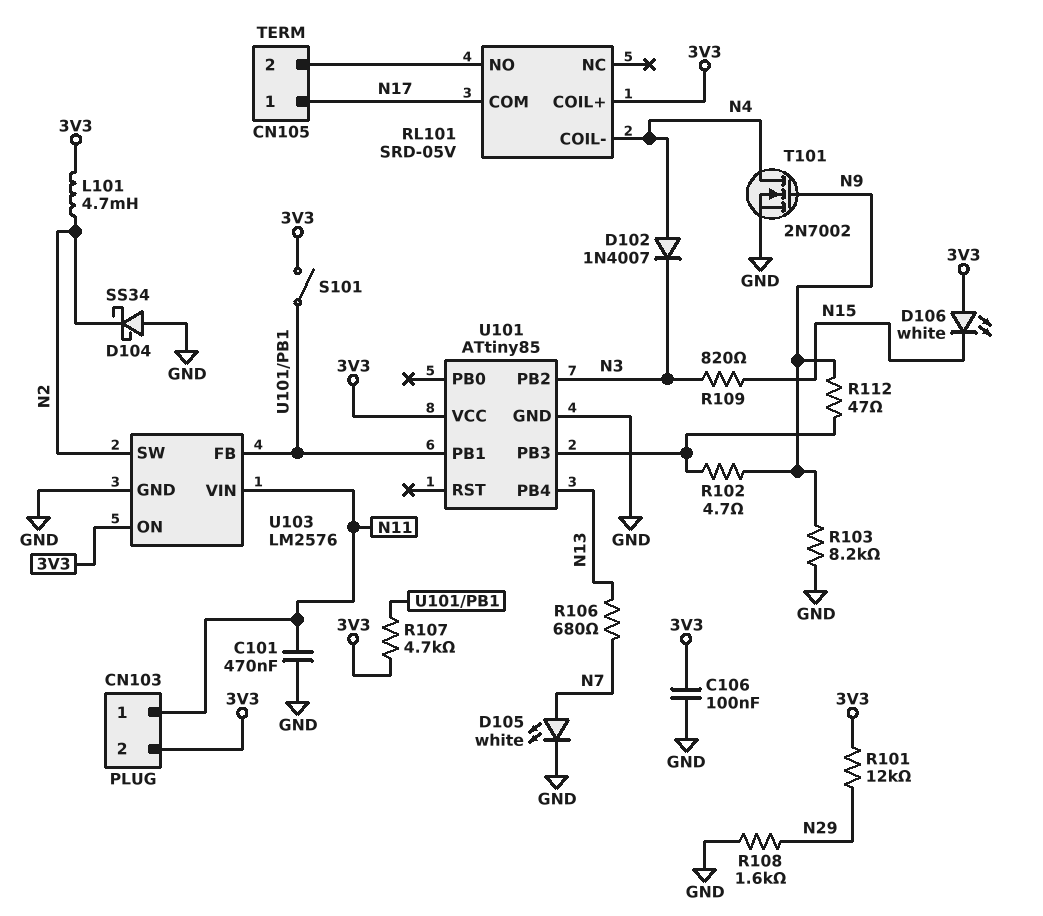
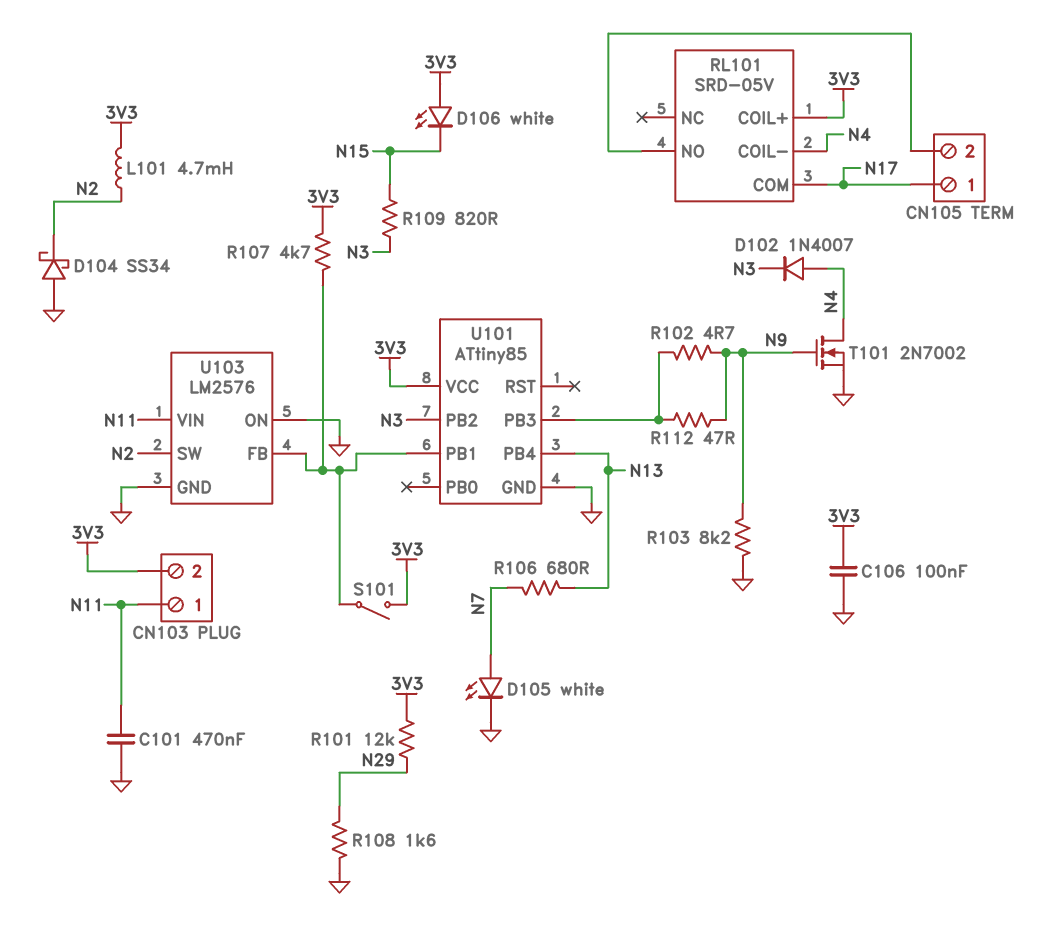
U103 pin ON: 3V3 -> GND

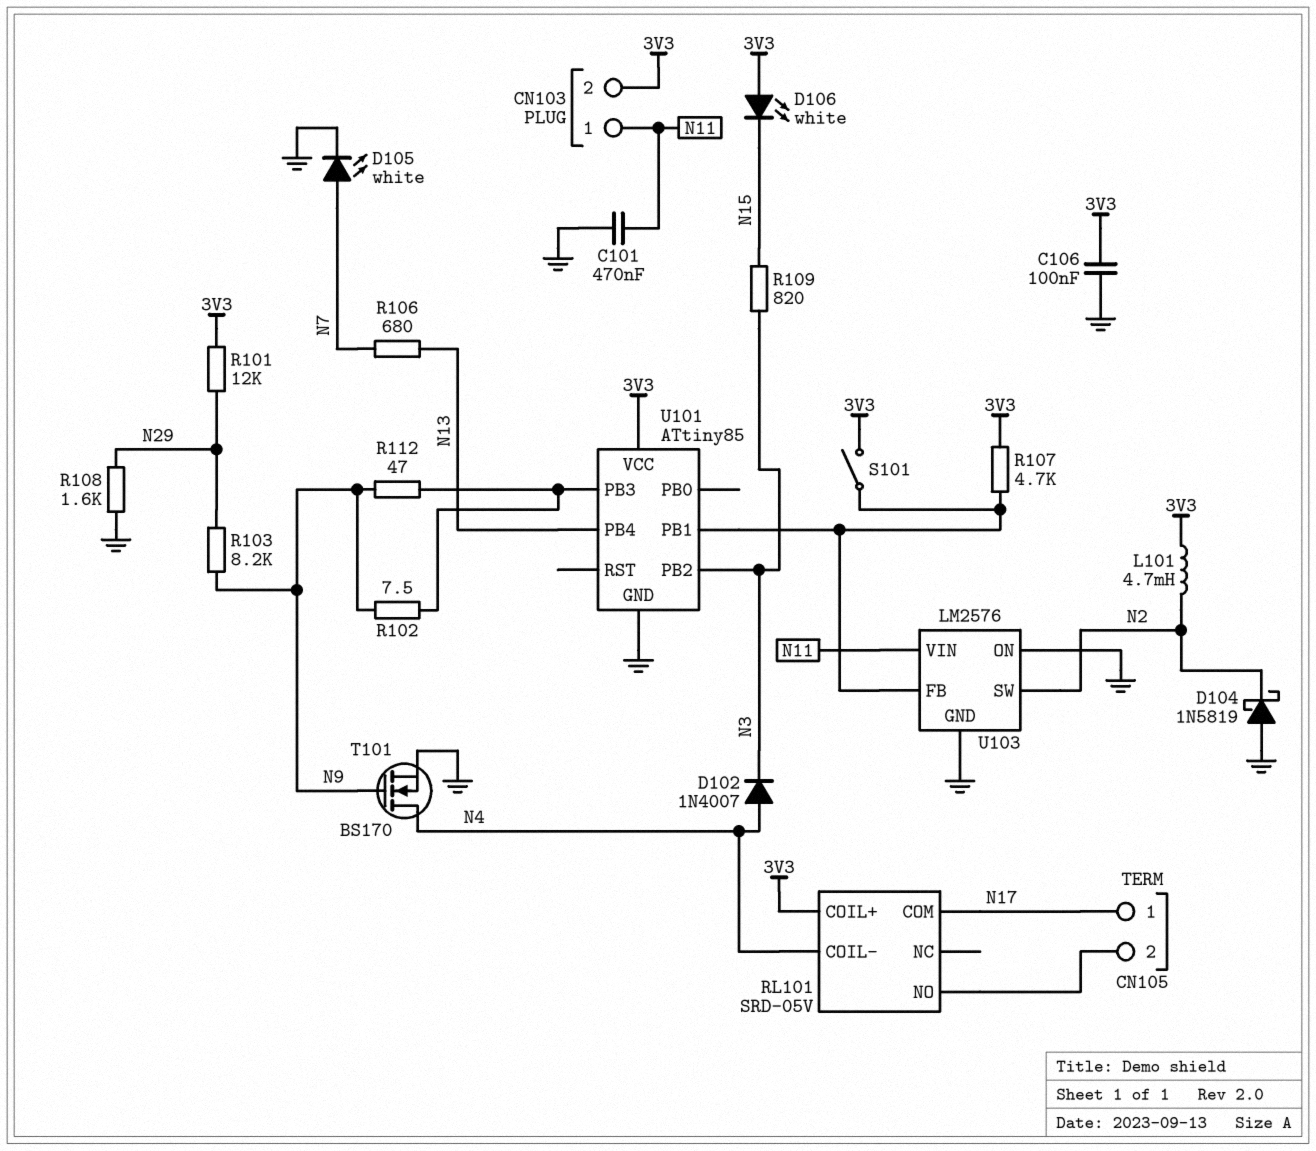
D104: schottky SS34 (A GND, K N2) -> schottky 1N5819 (A GND, K N2)
R102: 4.7 (N9, U101/PB3) -> 7.5 (N9, U101/PB3)
R103: 8.2k (GND, N9) -> 8.2k (N9, N29)
T101: NMOS 2N7002 (G N9, D N4, S GND) -> NMOS BS170 (G N9, D N4, S GND)

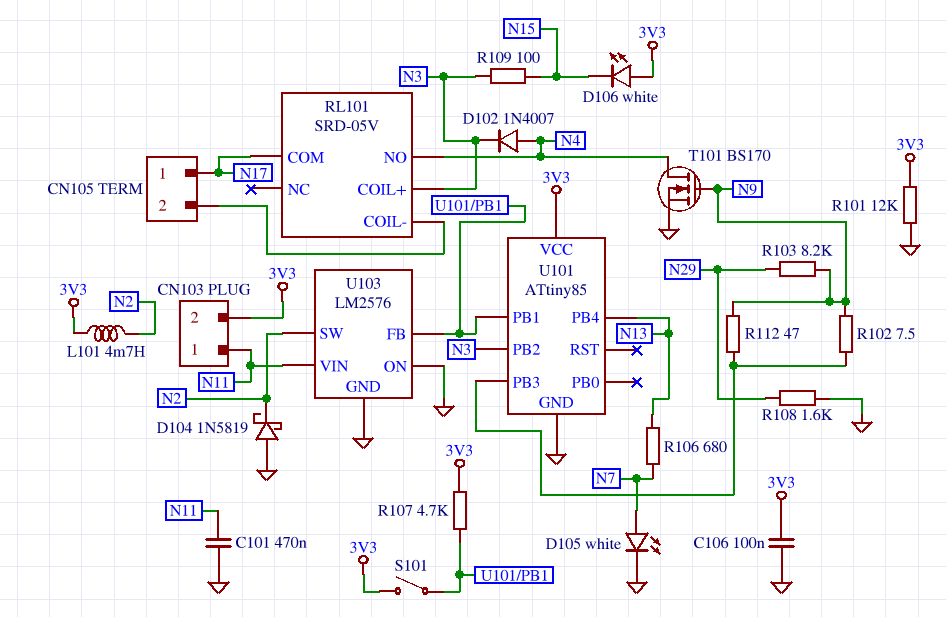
R101: 12k (3V3, N29) -> 12k (3V3, GND)
R109: 820 (N3, N15) -> 100 (N3, N15)
RL101 pin COIL+: 3V3 -> N3
RL101 pin COIL-: N4 -> CN105/2
RL101 pin NO: CN105/2 -> N4

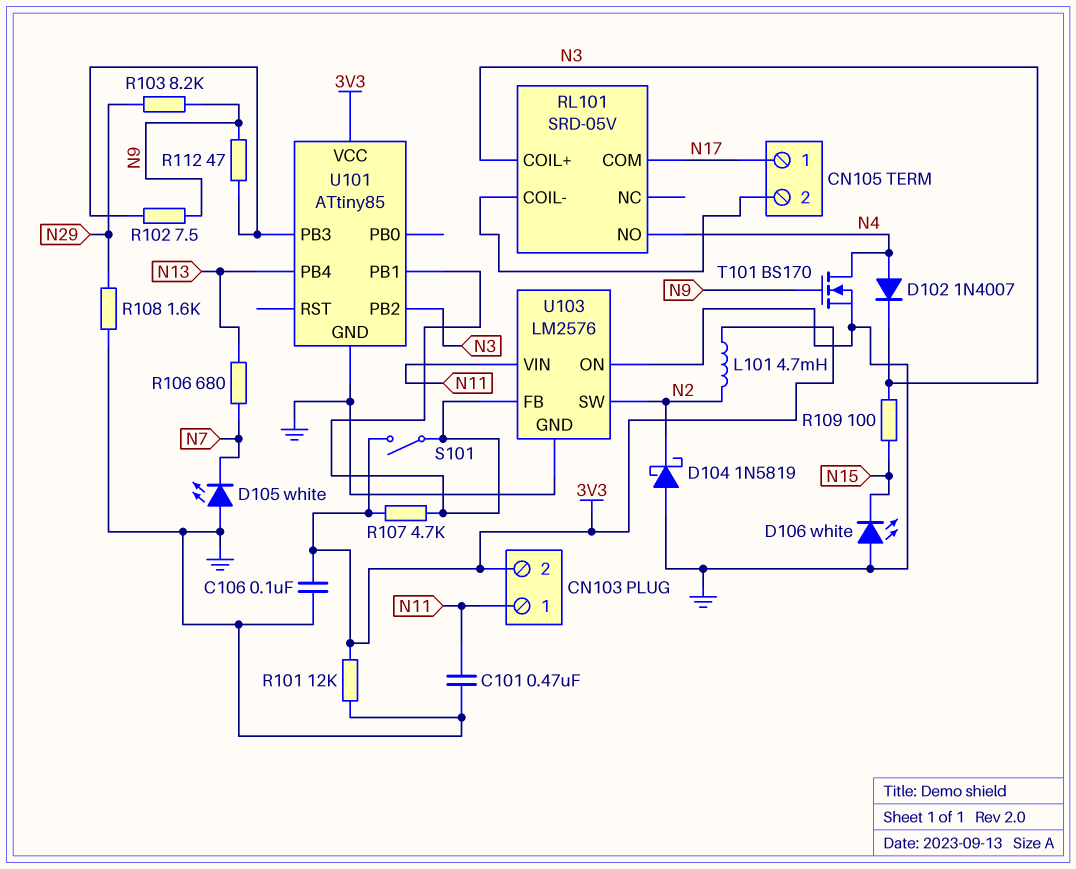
D105: LED white (A N7, K GND) -> LED white (A GND, K N7)
D106: LED white (A 3V3, K N15) -> LED white (A GND, K N15)

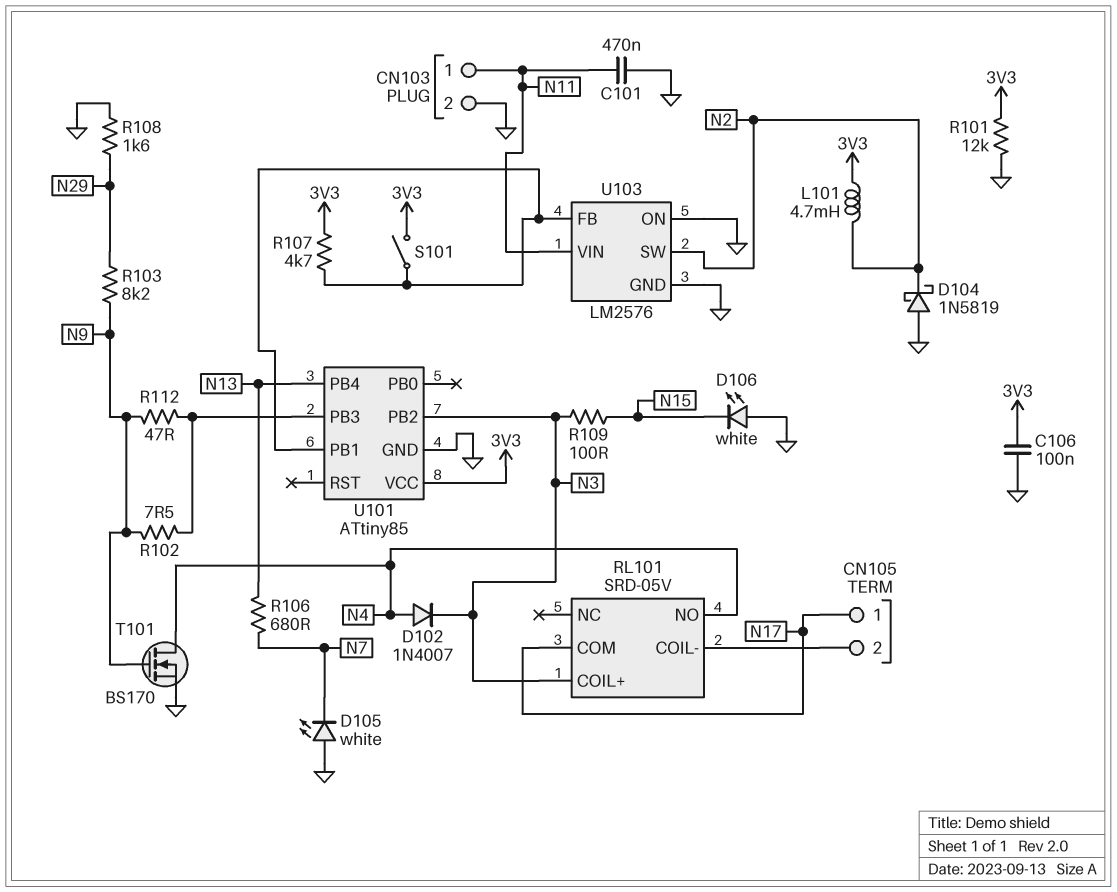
CN103 pin 2: 3V3 -> GND

